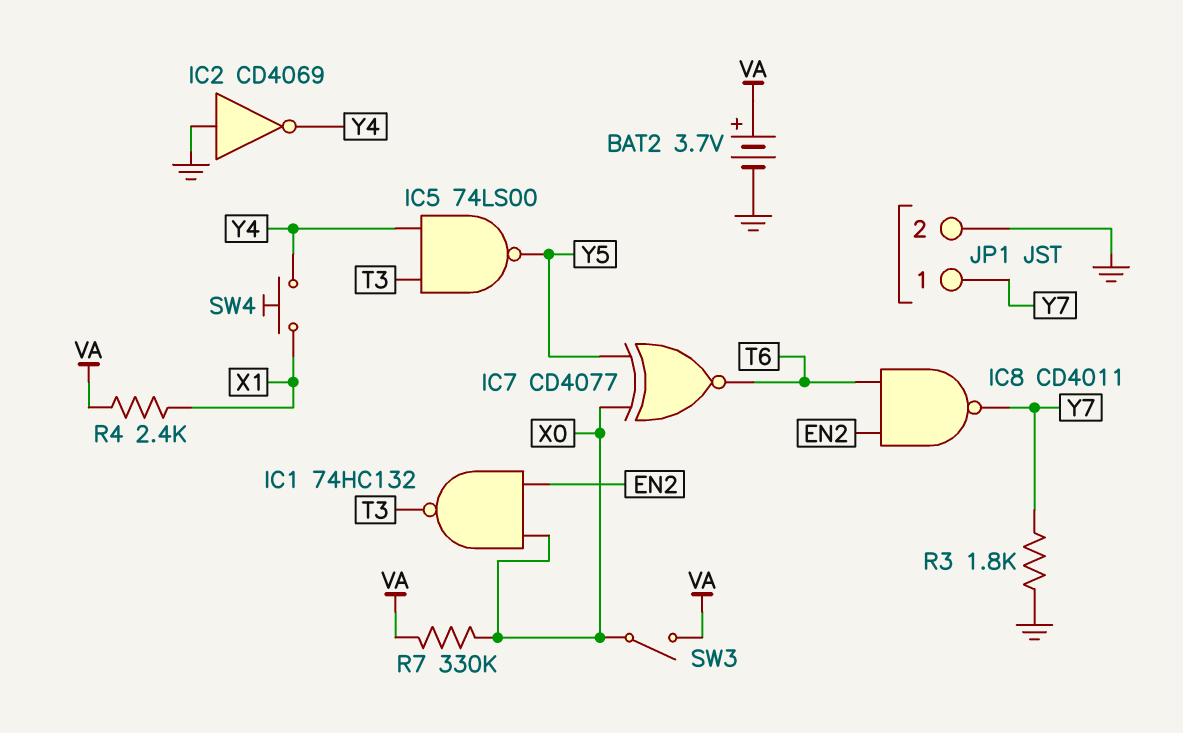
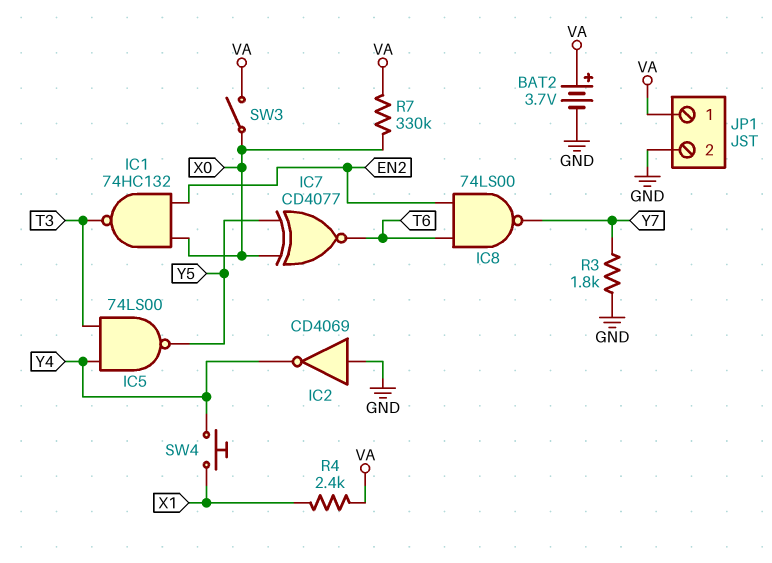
IC8: NAND CD4011 (in EN2, in T6, out Y7) -> NAND 74LS00 (in EN2, in T6, out Y7)
JP1 pin 1: Y7 -> VA

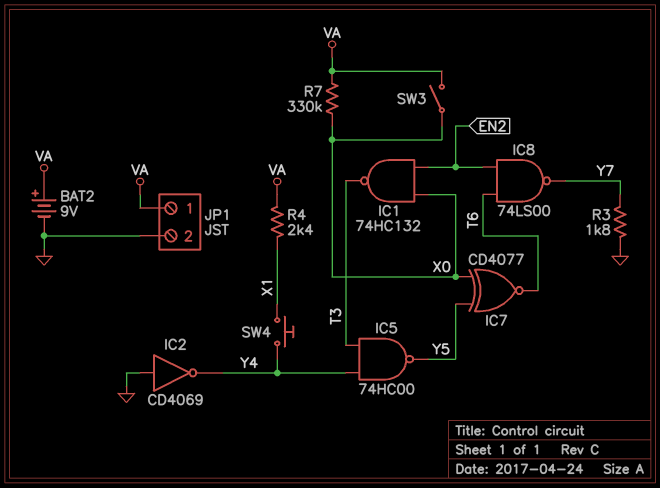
BAT2: 3.7V (plus VA, minus GND) -> 9V (plus VA, minus GND)
IC5: NAND 74LS00 (in T3, in Y4, out Y5) -> NAND 74HC00 (in T3, in Y4, out Y5)

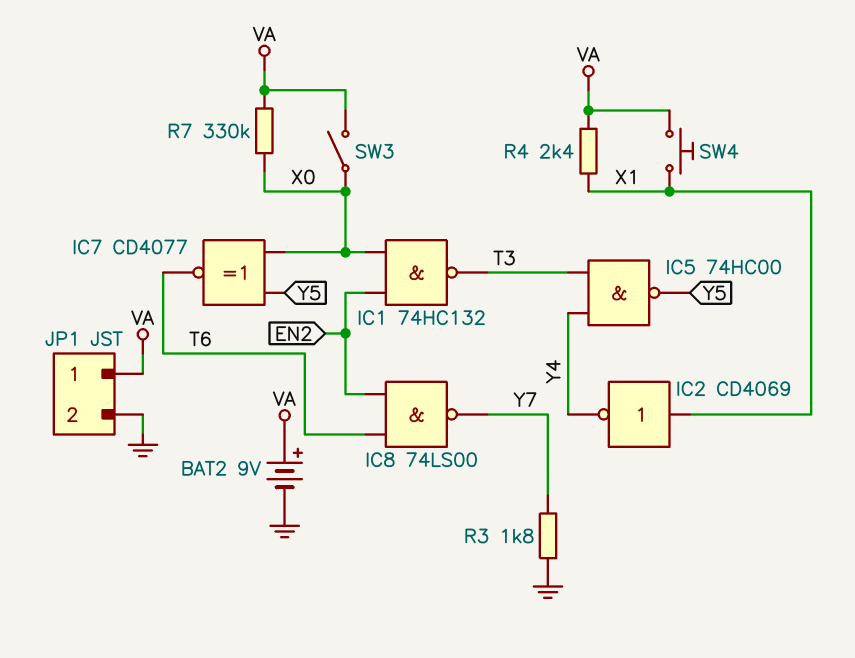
IC2: NOT CD4069 (in GND, out Y4) -> NOT CD4069 (in X1, out Y4)
SW4: button (X1, Y4) -> button (VA, X1)

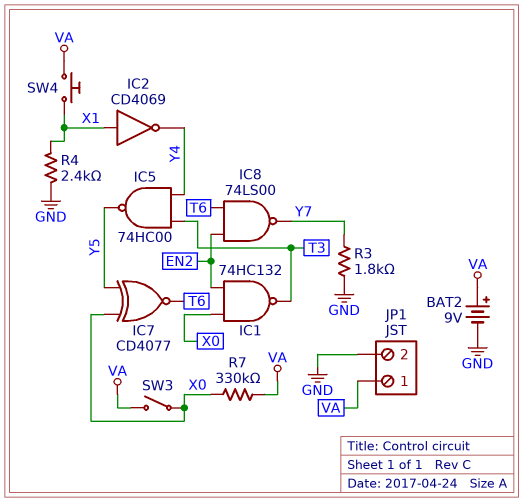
R4: 2.4k (VA, X1) -> 2.4k (GND, X1)

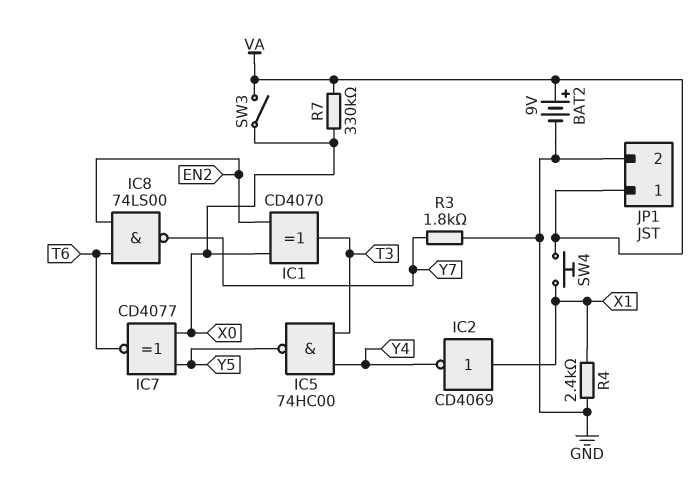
IC1: NAND 74HC132 (in EN2, in X0, out T3) -> XOR CD4070 (in EN2, in X0, out T3)

